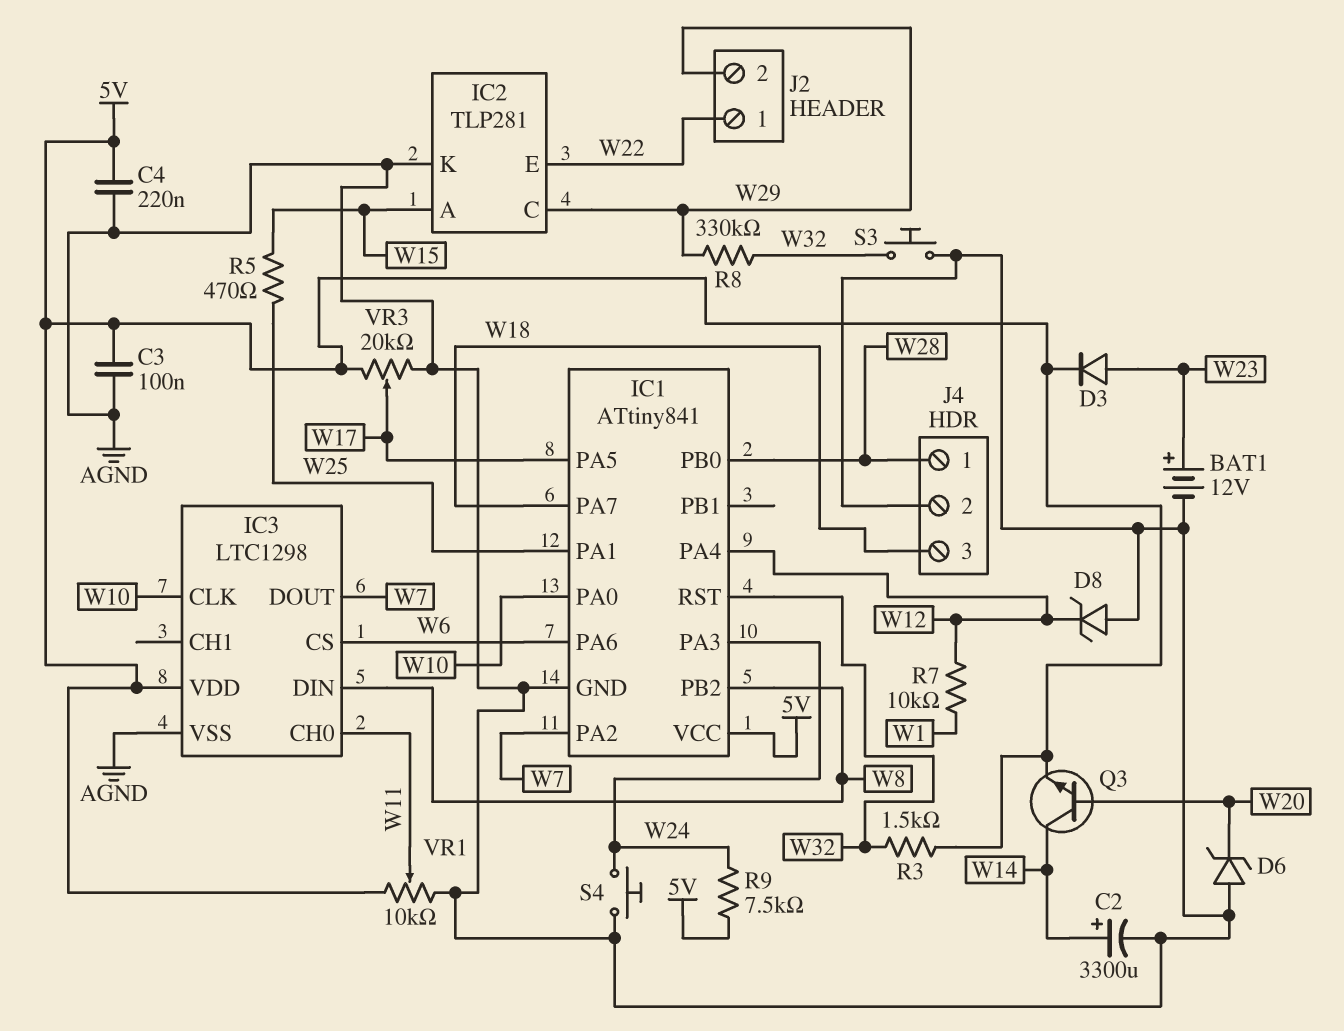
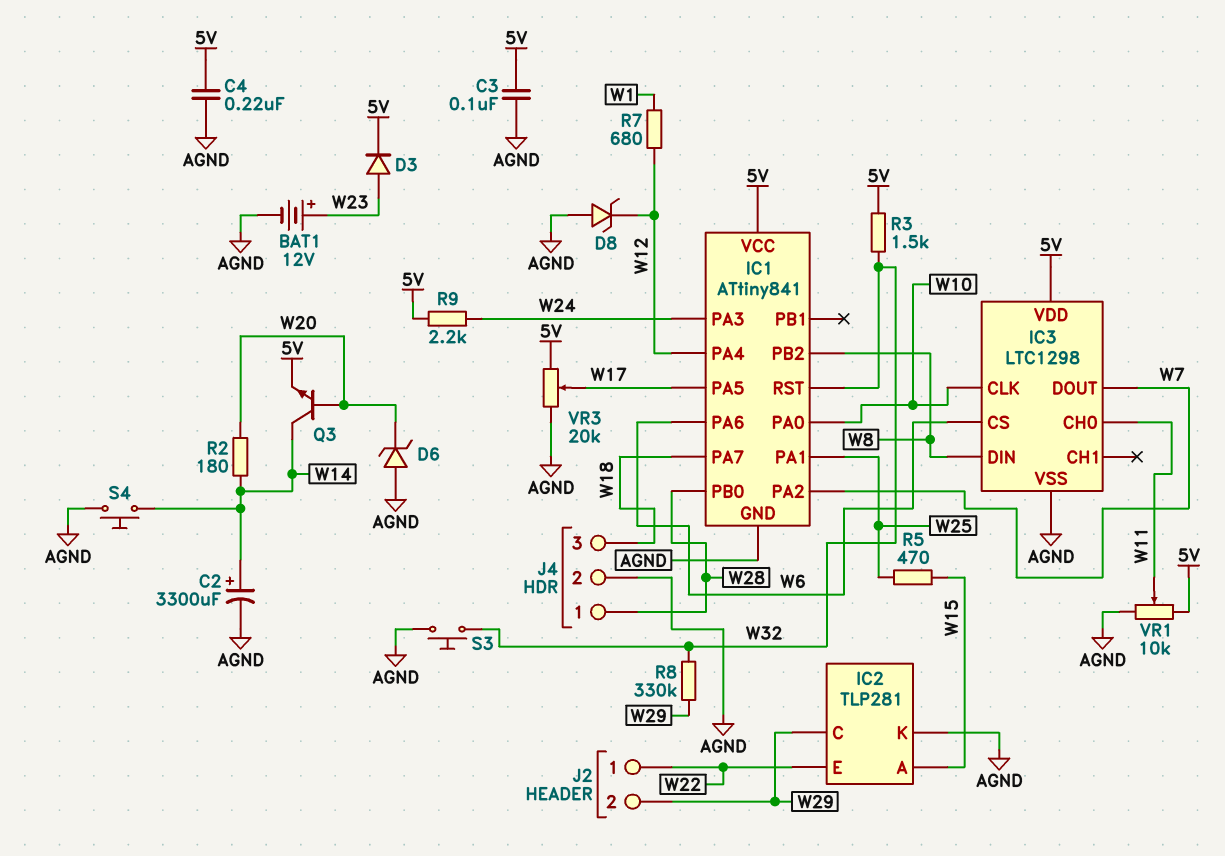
R2: none -> 180 (W14, W20)
R7: 10k (W1, W12) -> 680 (W1, W12)
R9: 7.5k (5V, W24) -> 2.2k (5V, W24)
S4: button (AGND, W24) -> button (AGND, W14)

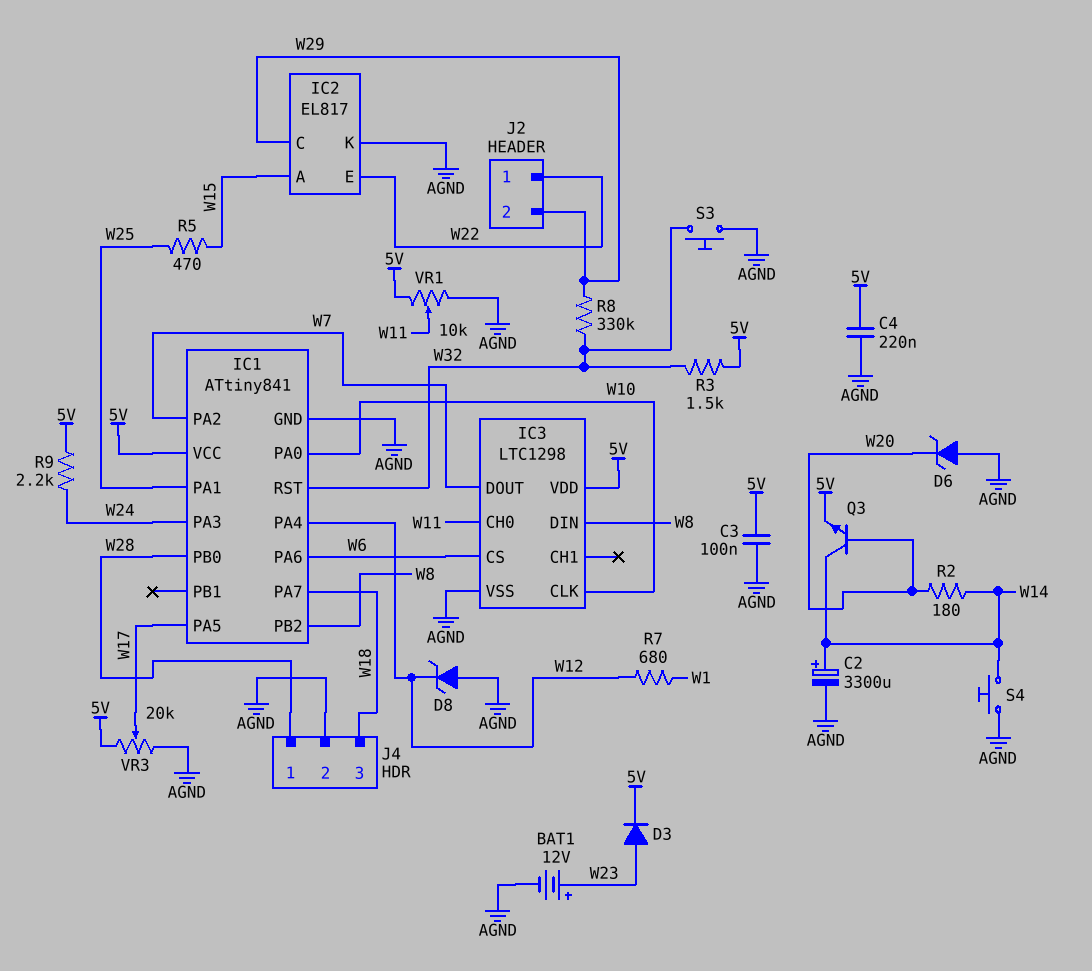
IC2: TLP281 -> EL817

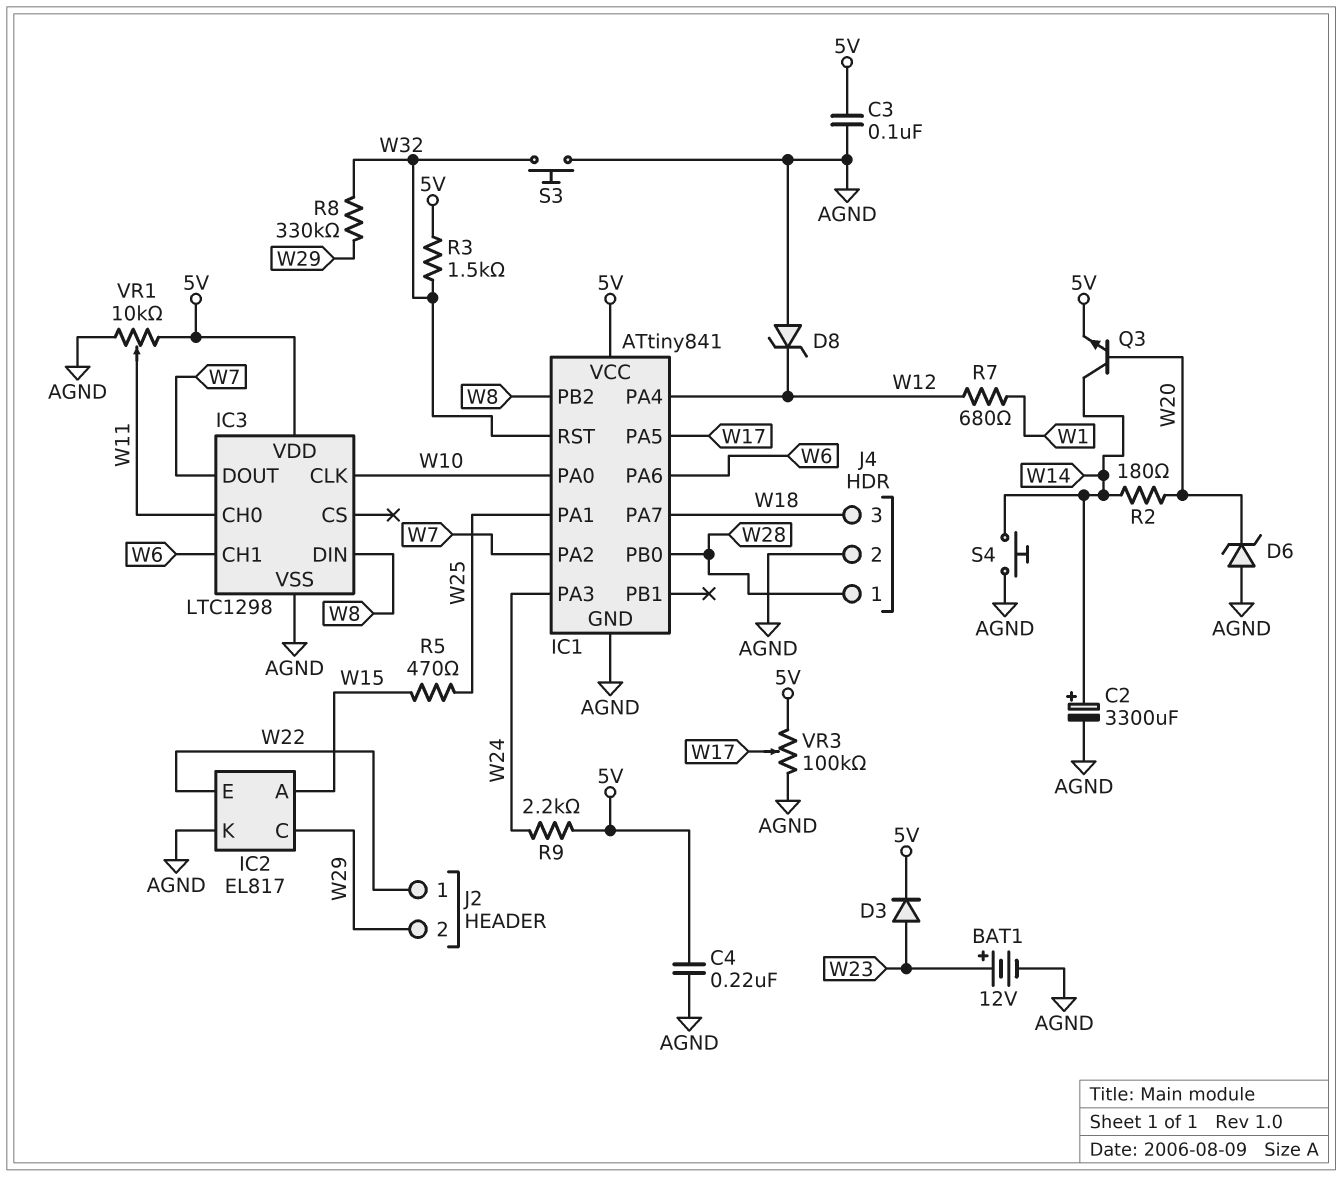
IC3 pin CH1: none -> W6
IC3 pin CS: W6 -> none
VR3: 20k (5V, AGND, wiper W17) -> 100k (5V, AGND, wiper W17)

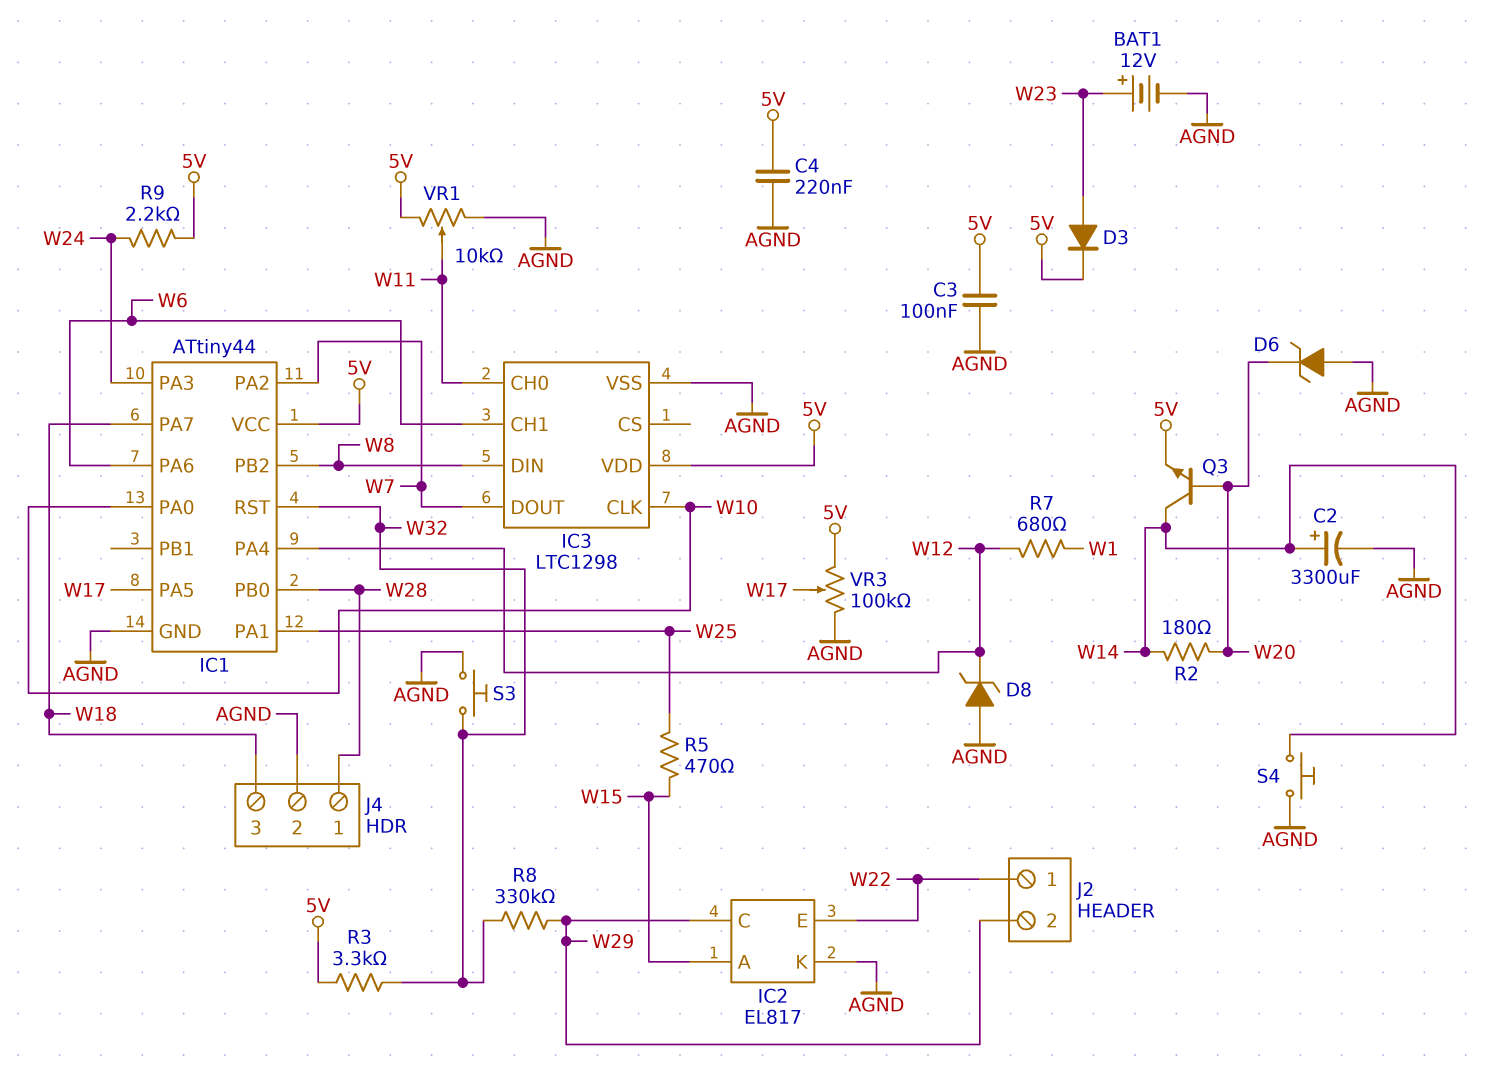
IC1: ATtiny841 -> ATtiny44
R3: 1.5k (5V, W32) -> 3.3k (5V, W32)

